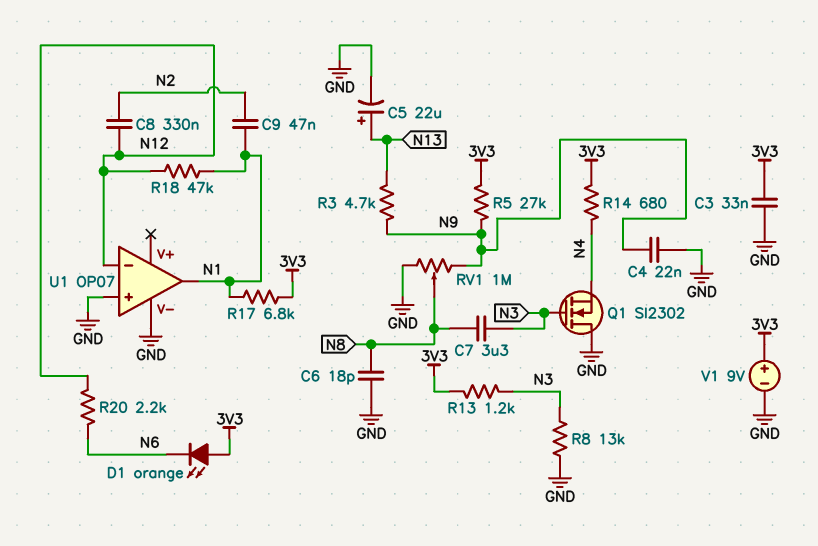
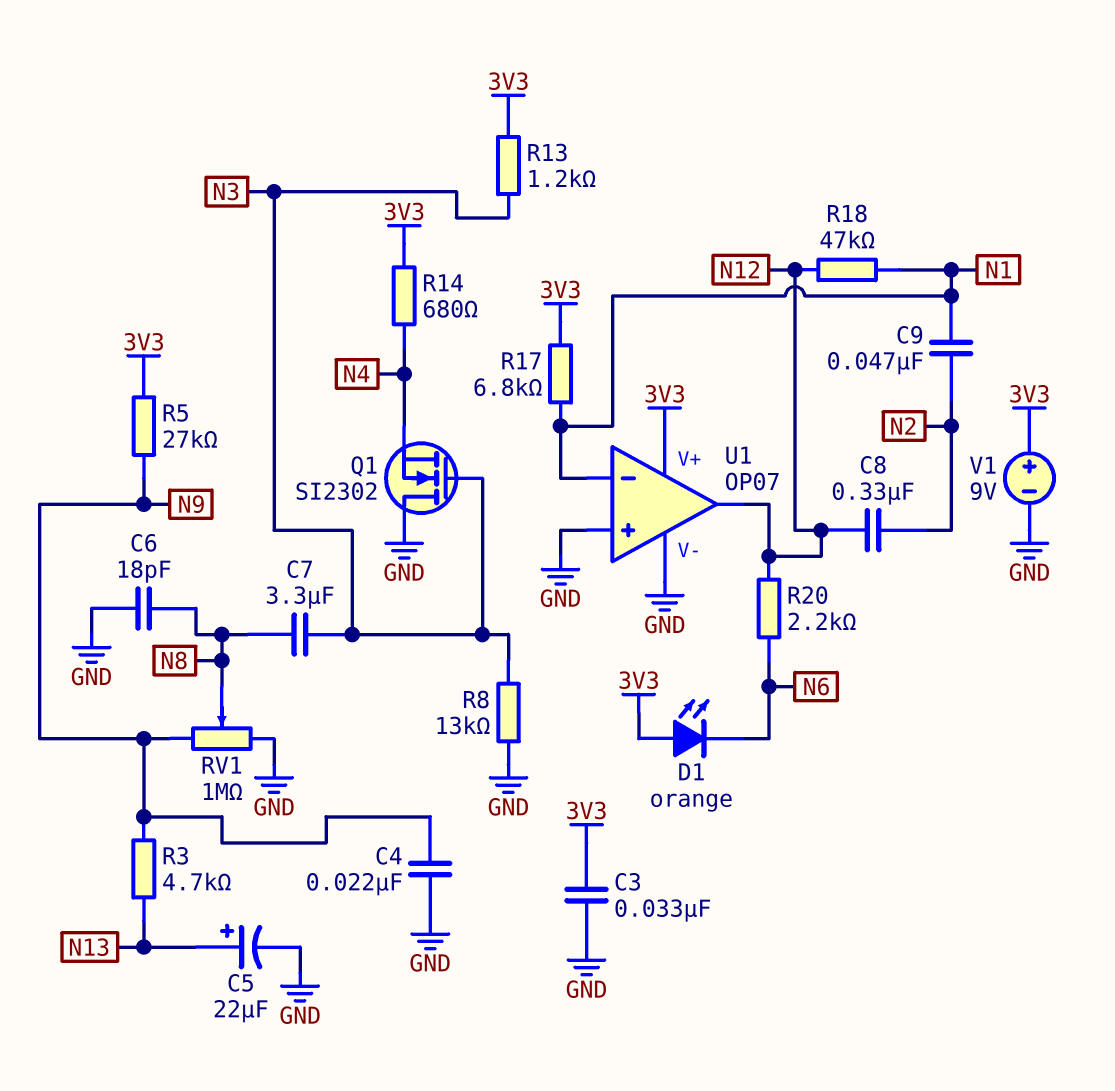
U1 pin V+: none -> 3V3
U1 pin in-: N12 -> N1
U1 pin out: N1 -> N12

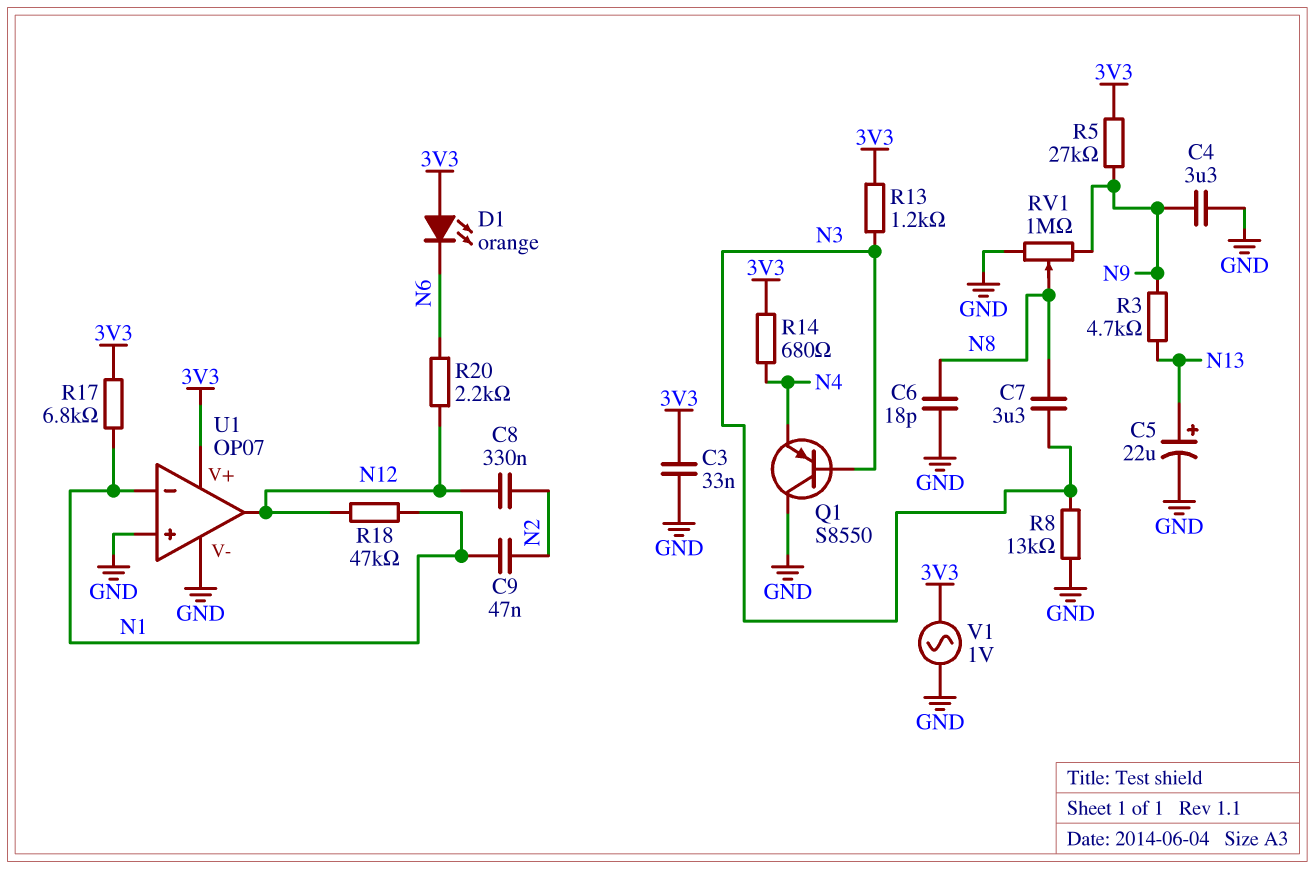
C4: 22nF (GND, N9) -> 3.3uF (GND, N9)
Q1: NMOS SI2302 (G N3, D GND, S N4) -> PNP S8550 (B N3, C GND, E N4)
V1: 9V (plus 3V3, minus GND) -> AC 1V (3V3, GND)

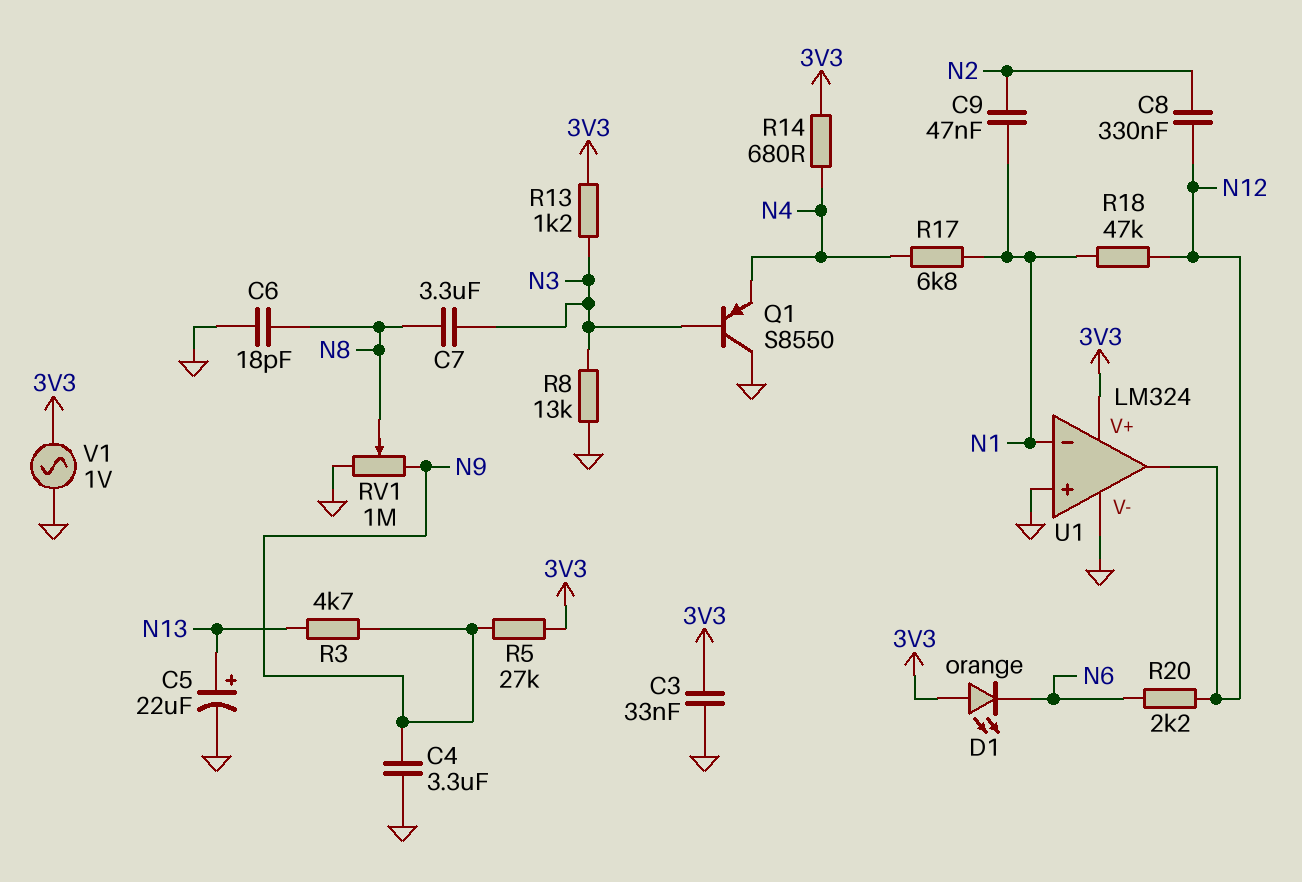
R17: 6.8k (3V3, N1) -> 6.8k (N1, N4)
U1: OP07 -> LM324

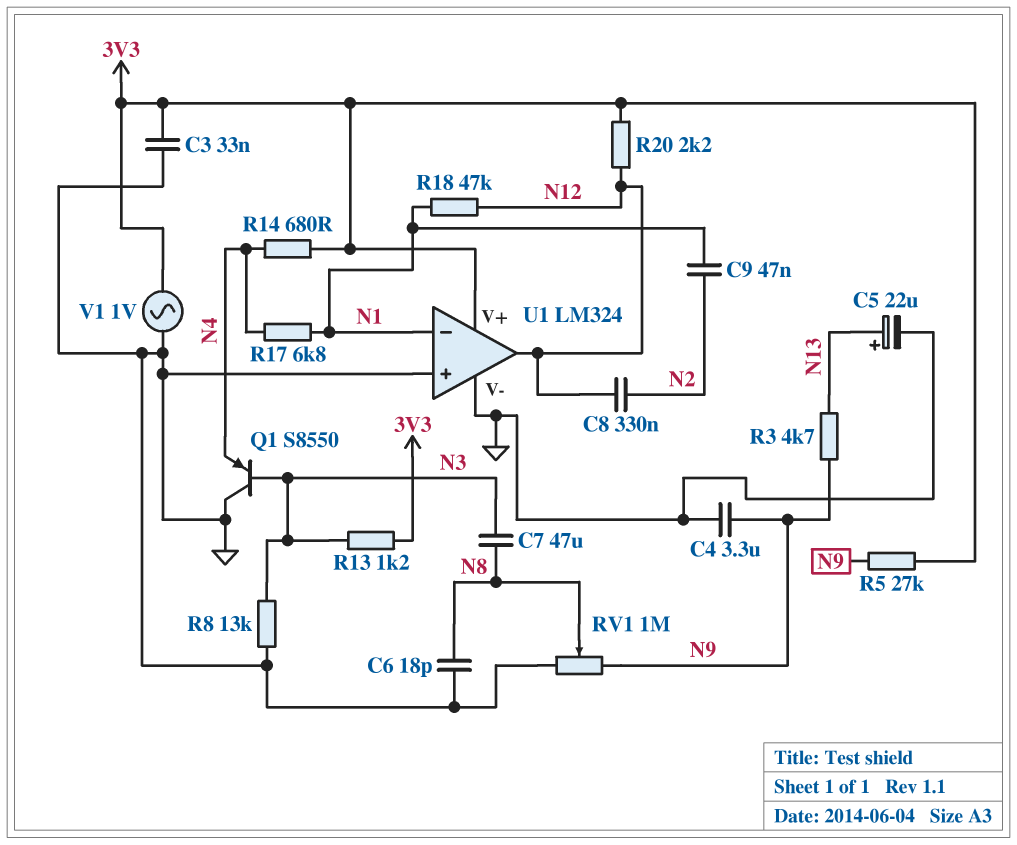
C7: 3.3uF (N3, N8) -> 47uF (N3, N8)
D1: LED orange (A 3V3, K N6) -> none
R20: 2.2k (N6, N12) -> 2.2k (3V3, N12)

